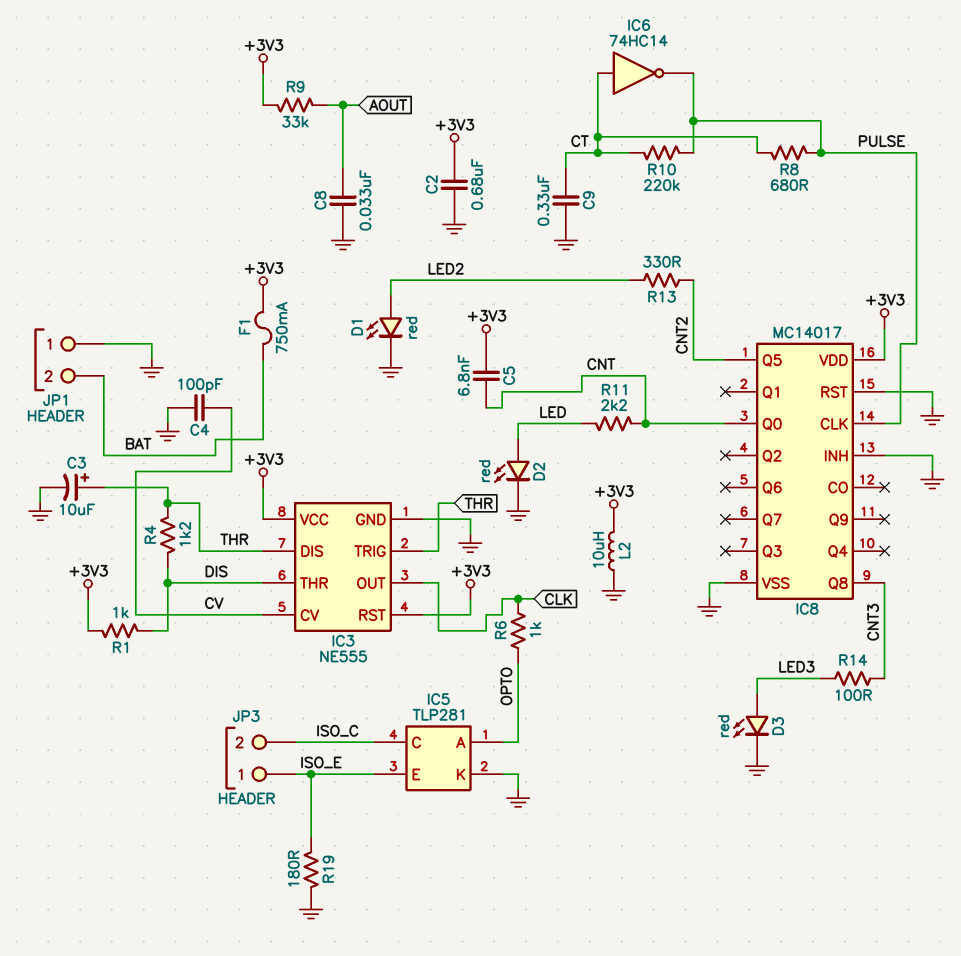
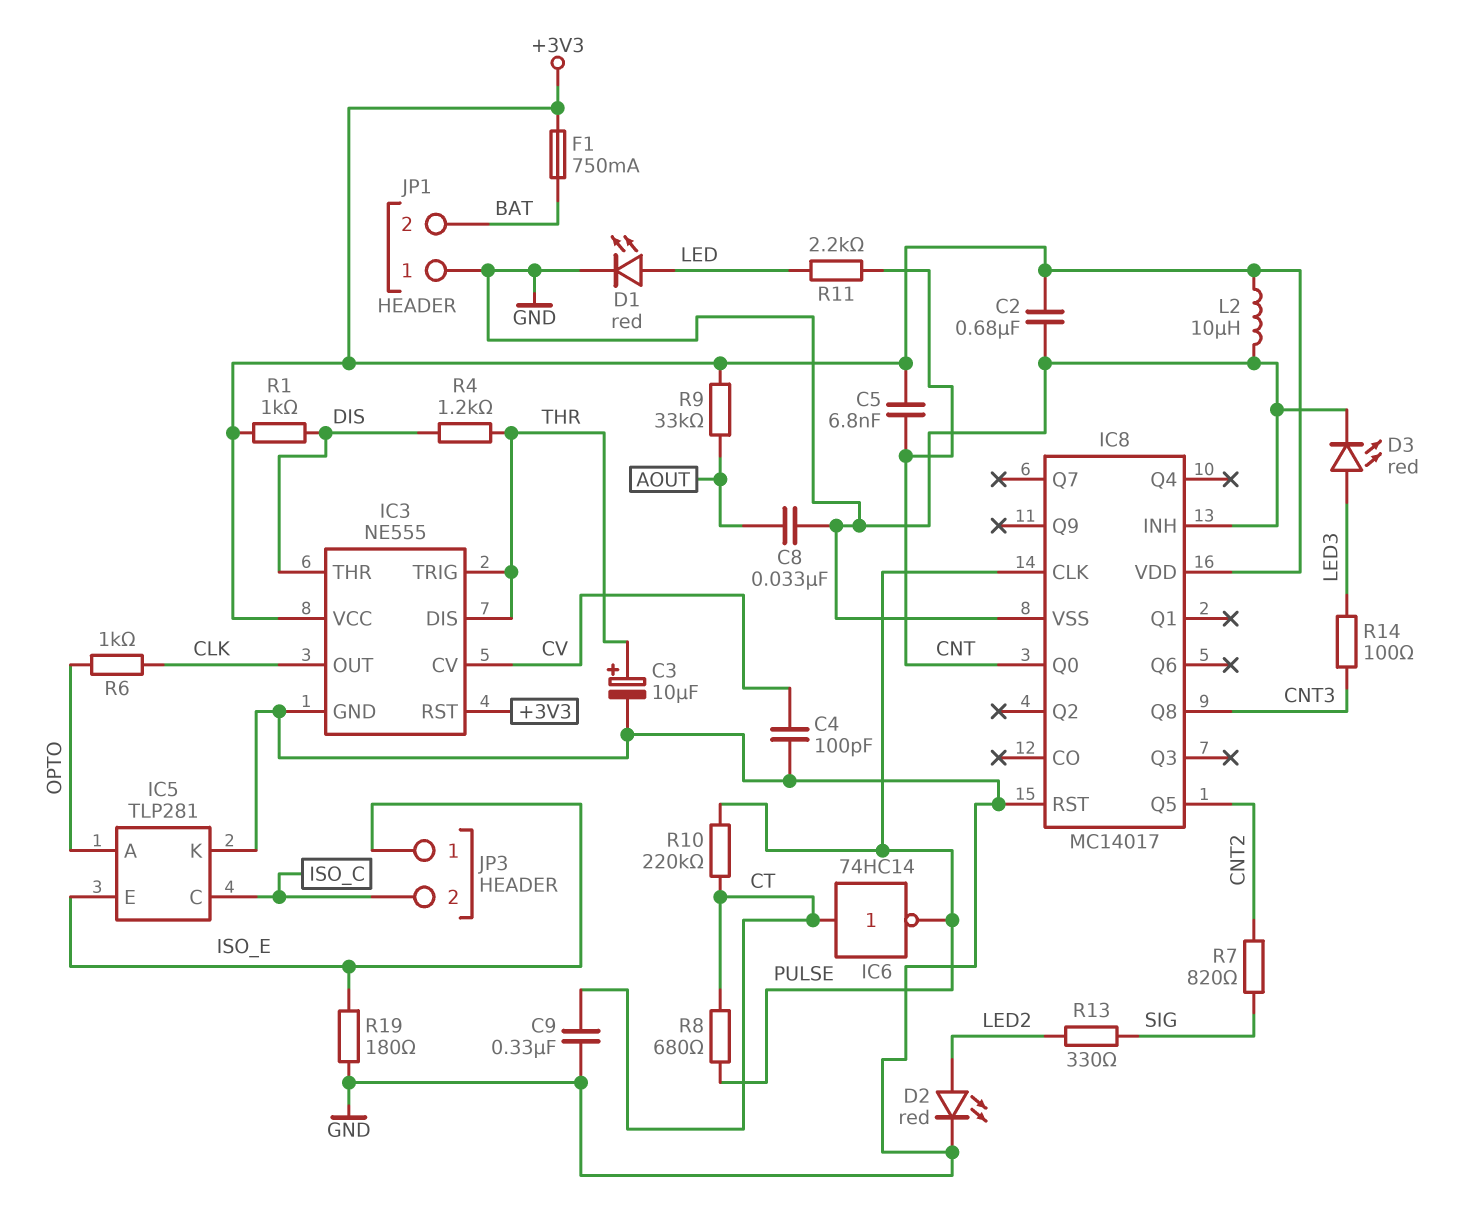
D1: LED red (A LED2, K GND) -> LED red (A LED, K GND)
D2: LED red (A LED, K GND) -> LED red (A LED2, K GND)
R7: none -> 820 (CNT2, SIG)
R13: 330 (CNT2, LED2) -> 330 (LED2, SIG)

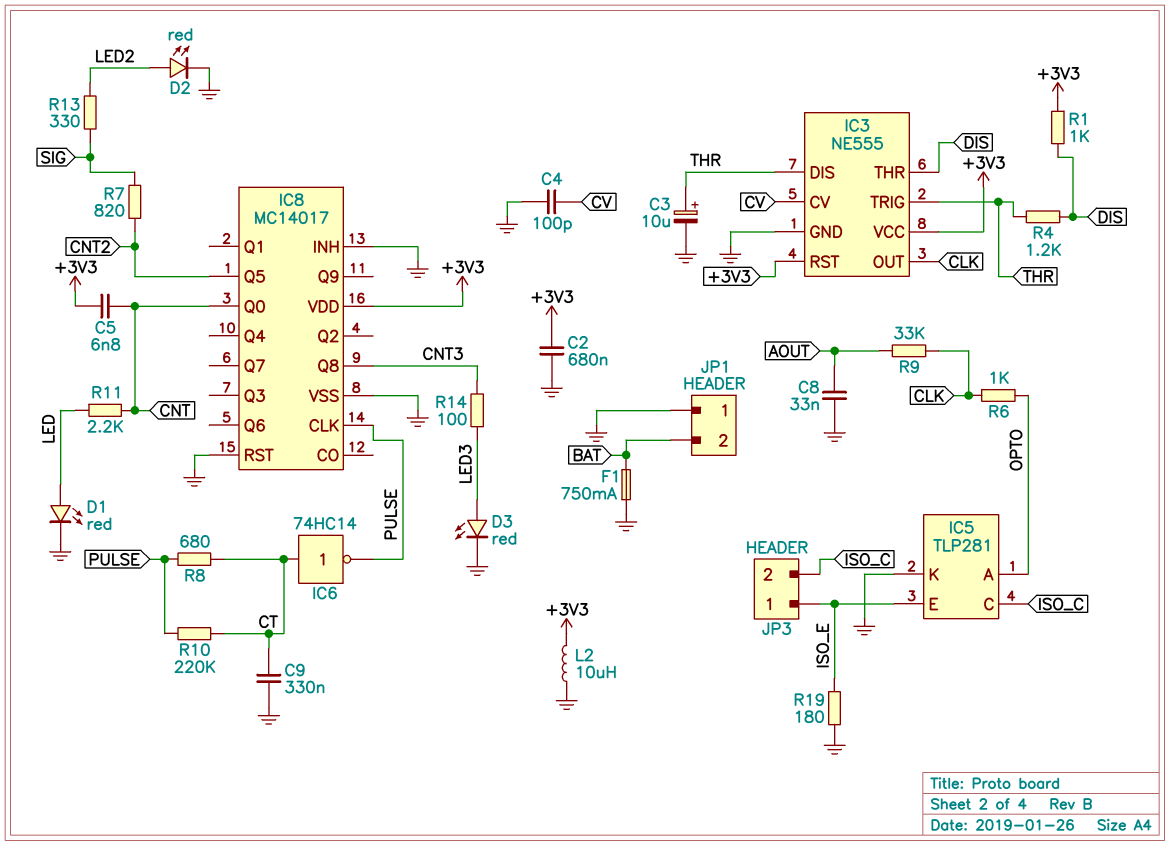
F1: 750mA (+3V3, BAT) -> 750mA (BAT, GND)
R9: 33k (+3V3, AOUT) -> 33k (AOUT, CLK)

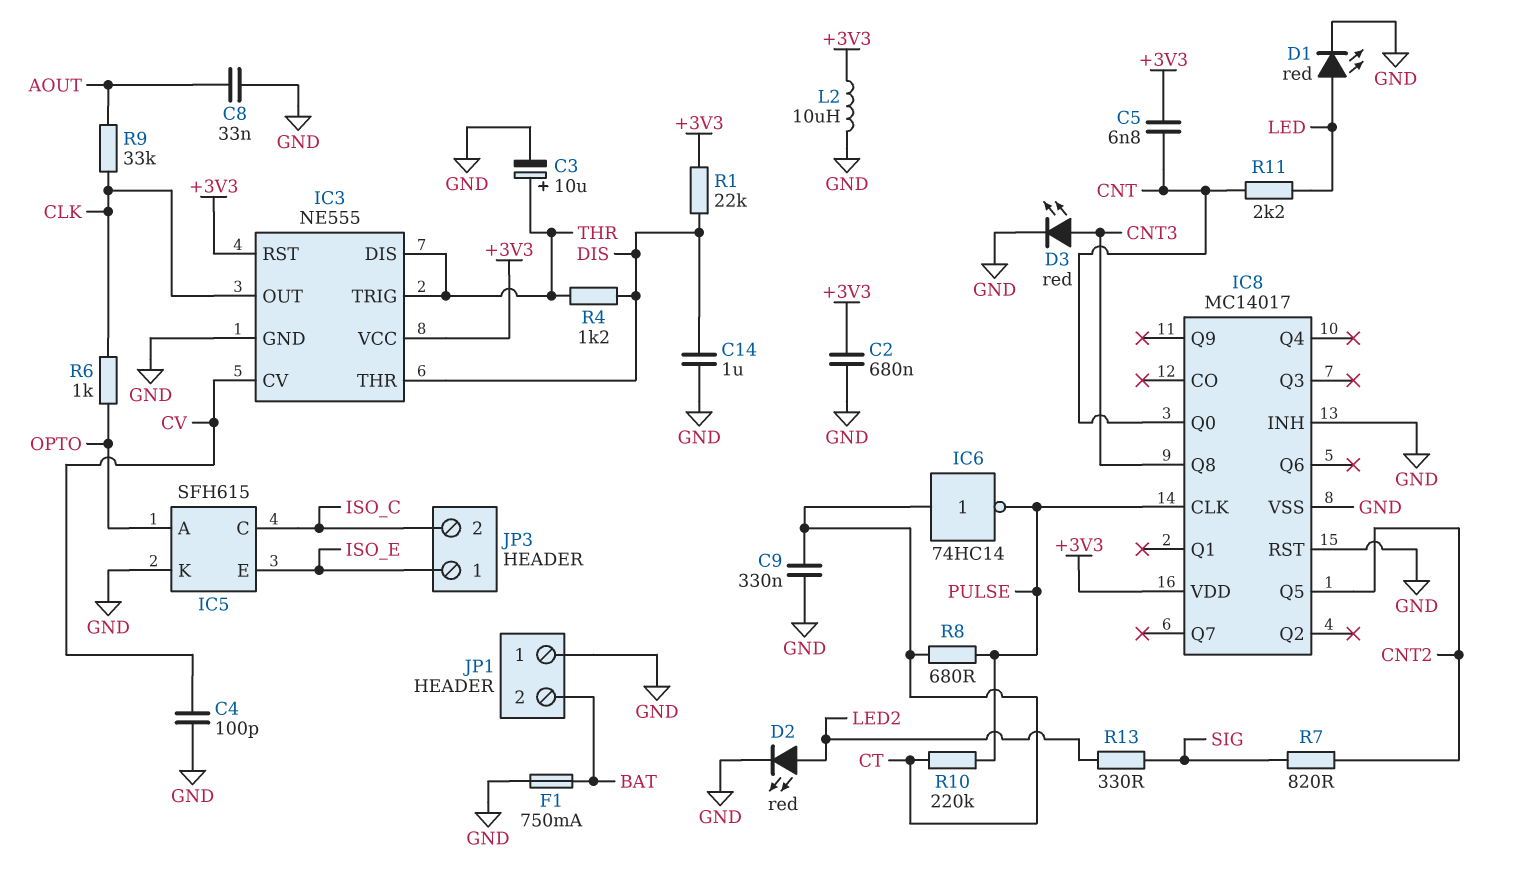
C14: none -> 1uF (DIS, GND)
D3: LED red (A LED3, K GND) -> LED red (A CNT3, K GND)
IC5: TLP281 -> SFH615
R1: 1k (+3V3, DIS) -> 22k (+3V3, DIS)
R14: 100 (CNT3, LED3) -> none
R19: 180 (GND, ISO_E) -> none

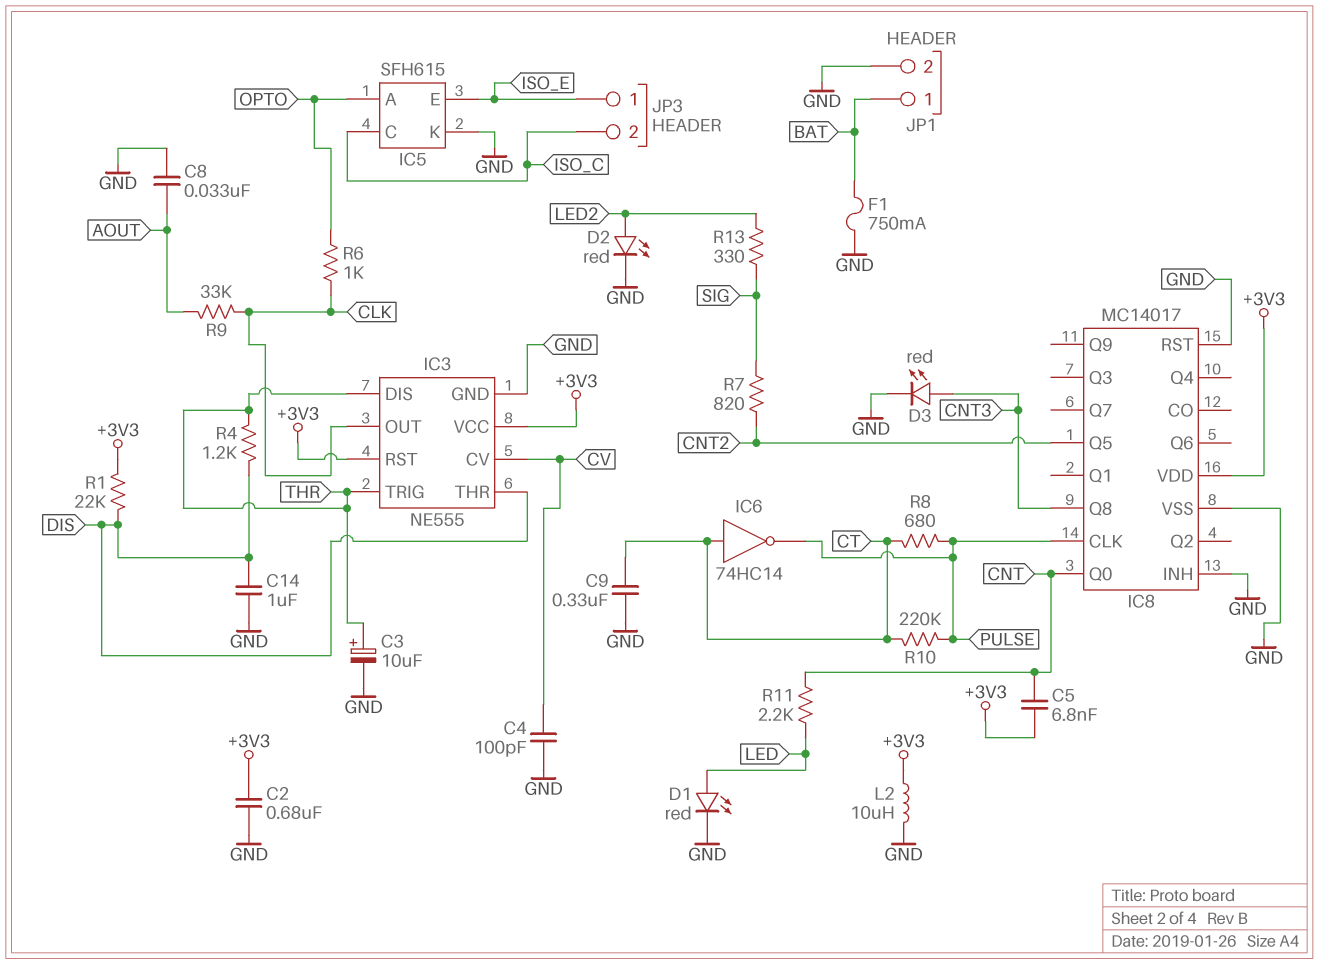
JP1 pin 1: GND -> BAT
JP1 pin 2: BAT -> GND

